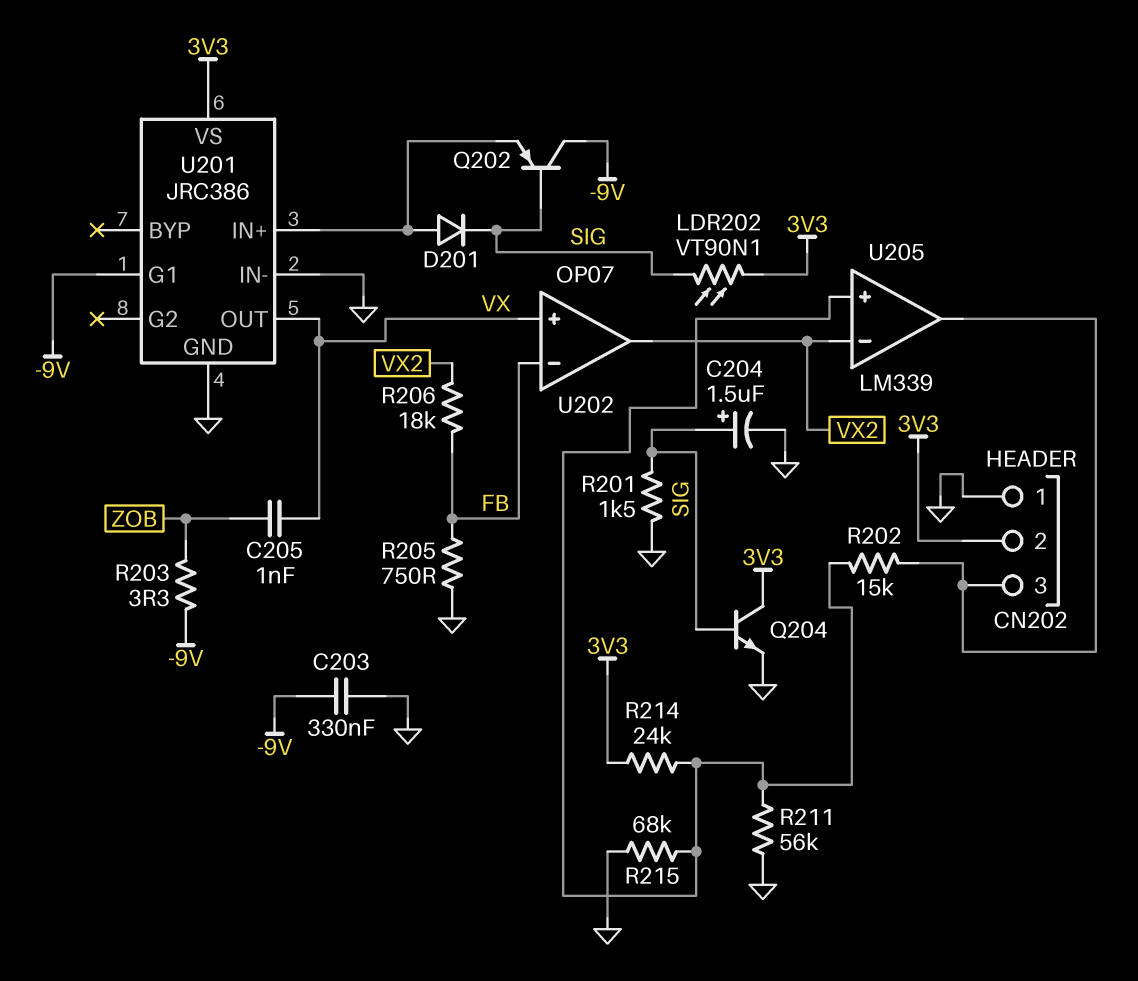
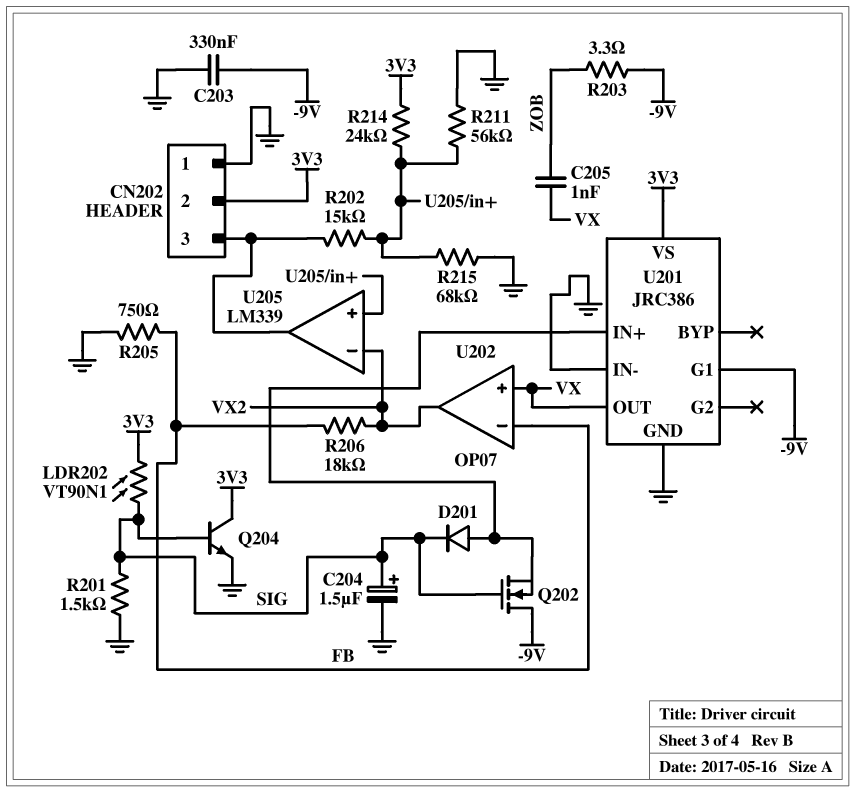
Q202: PNP (B SIG, C -9V, E U201/IN+) -> NMOS (G SIG, D -9V, S U201/IN+)

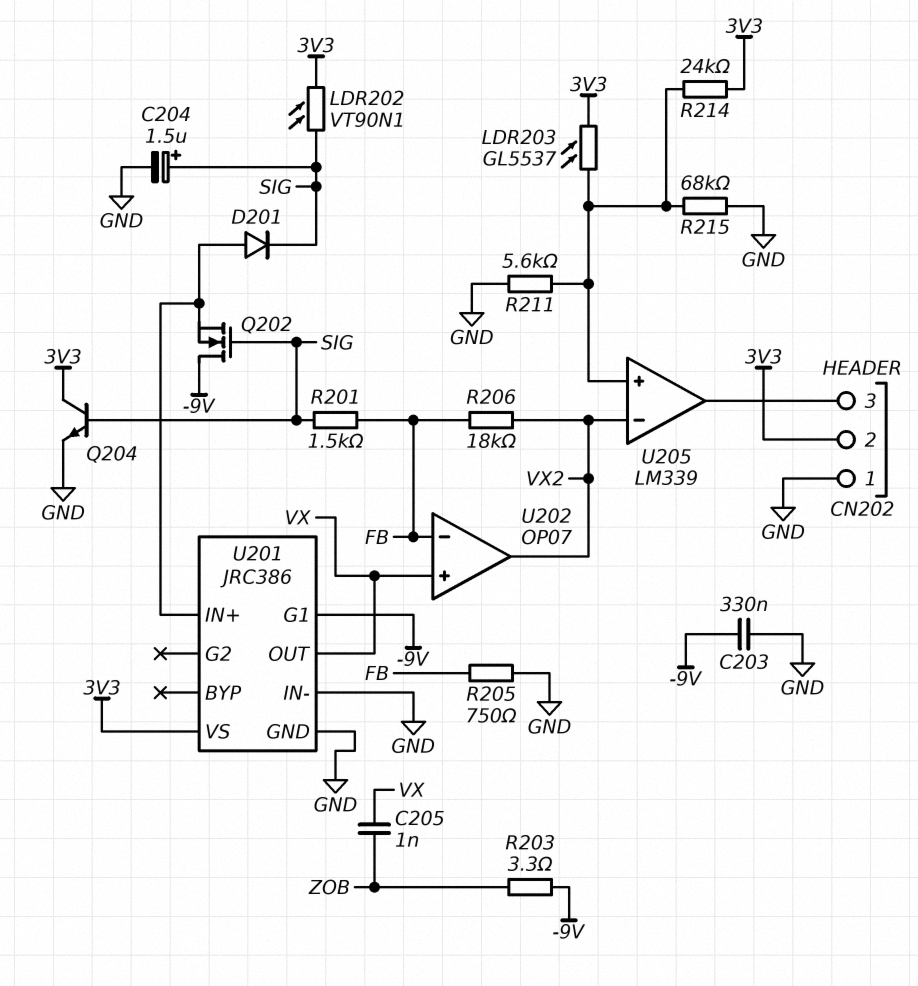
LDR203: none -> GL5537 (3V3, U205/in+)
R201: 1.5k (GND, SIG) -> 1.5k (FB, SIG)
R202: 15k (CN202/3, U205/in+) -> none
R211: 56k (GND, U205/in+) -> 5.6k (GND, U205/in+)

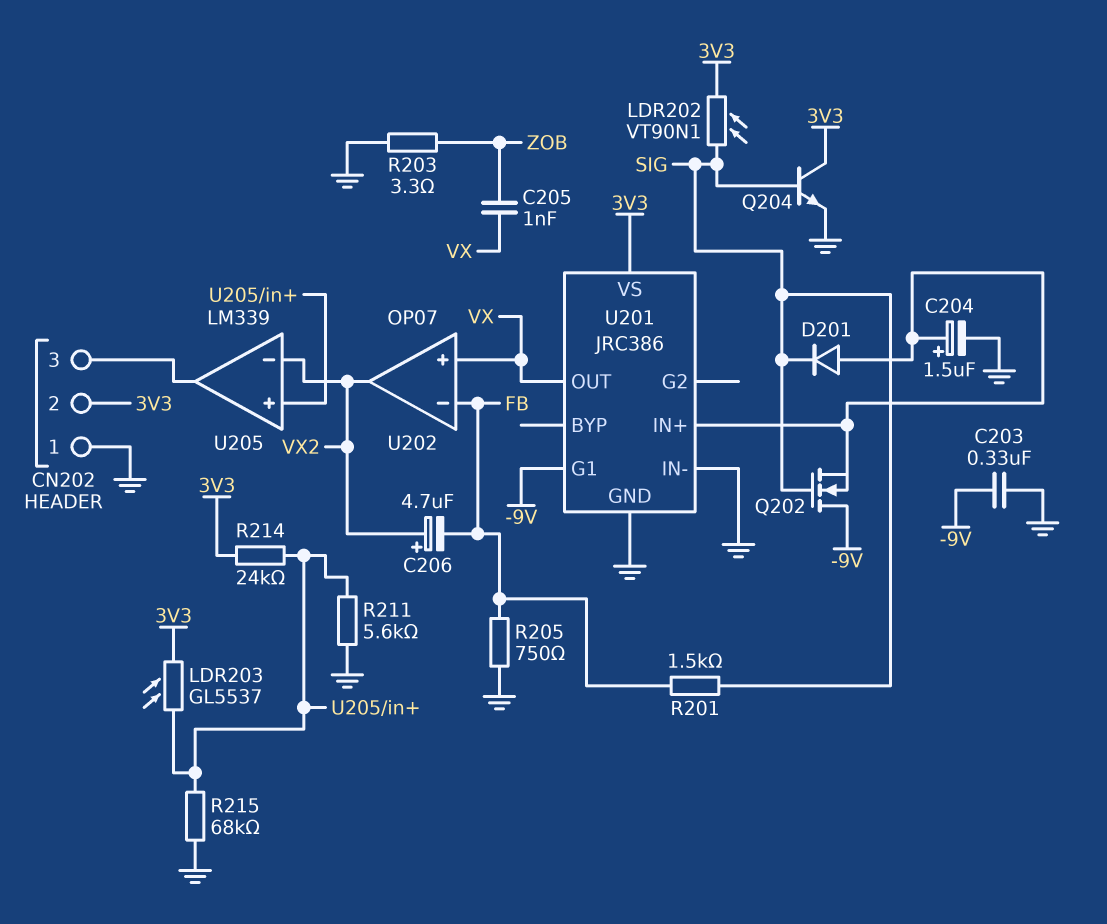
C204: 1.5uF (plus SIG, minus GND) -> 1.5uF (plus U201/IN+, minus GND)
C206: none -> 4.7uF (plus VX2, minus FB)
R203: 3.3 (-9V, ZOB) -> 3.3 (GND, ZOB)
R206: 18k (FB, VX2) -> none

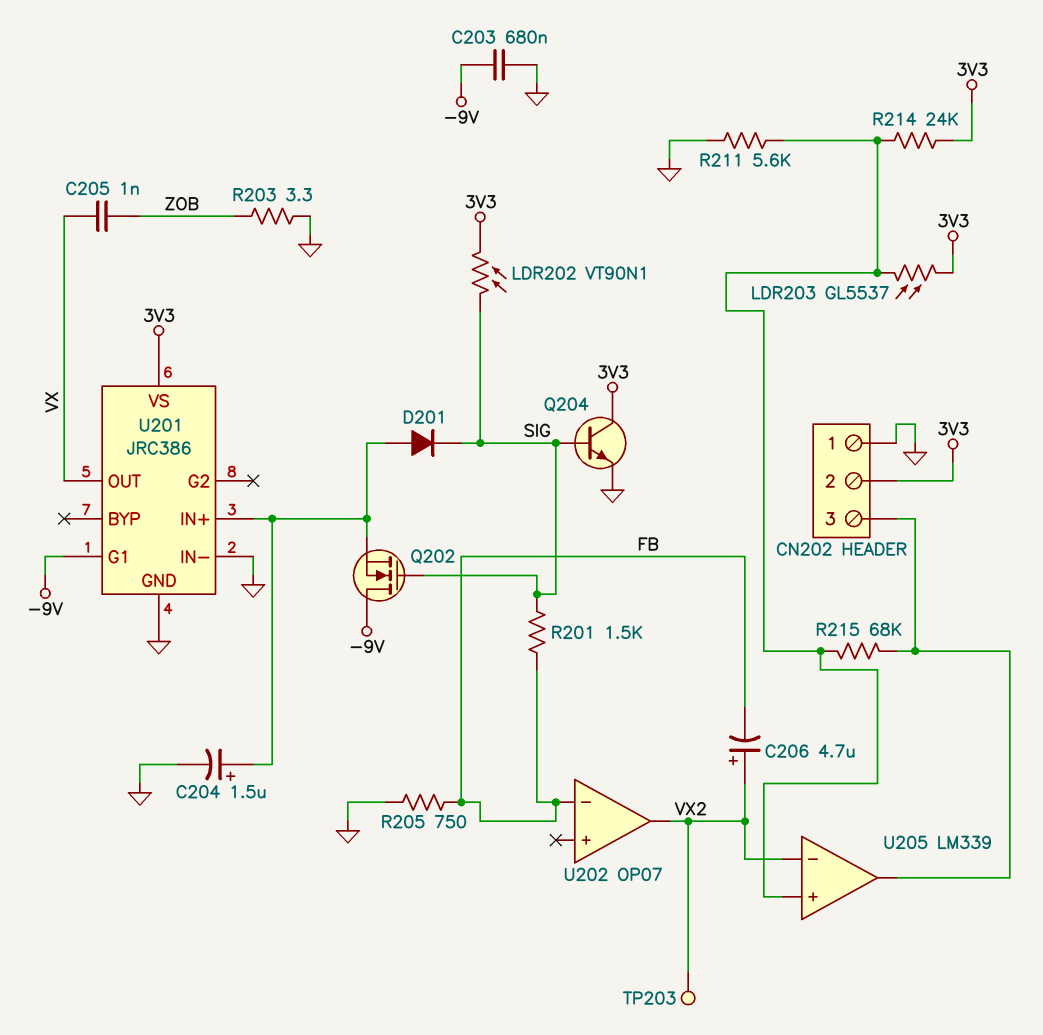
C203: 330nF (-9V, GND) -> 680nF (-9V, GND)
R215: 68k (GND, U205/in+) -> 68k (CN202/3, U205/in+)
TP203: none -> test point (VX2)
U202 pin in+: VX -> none

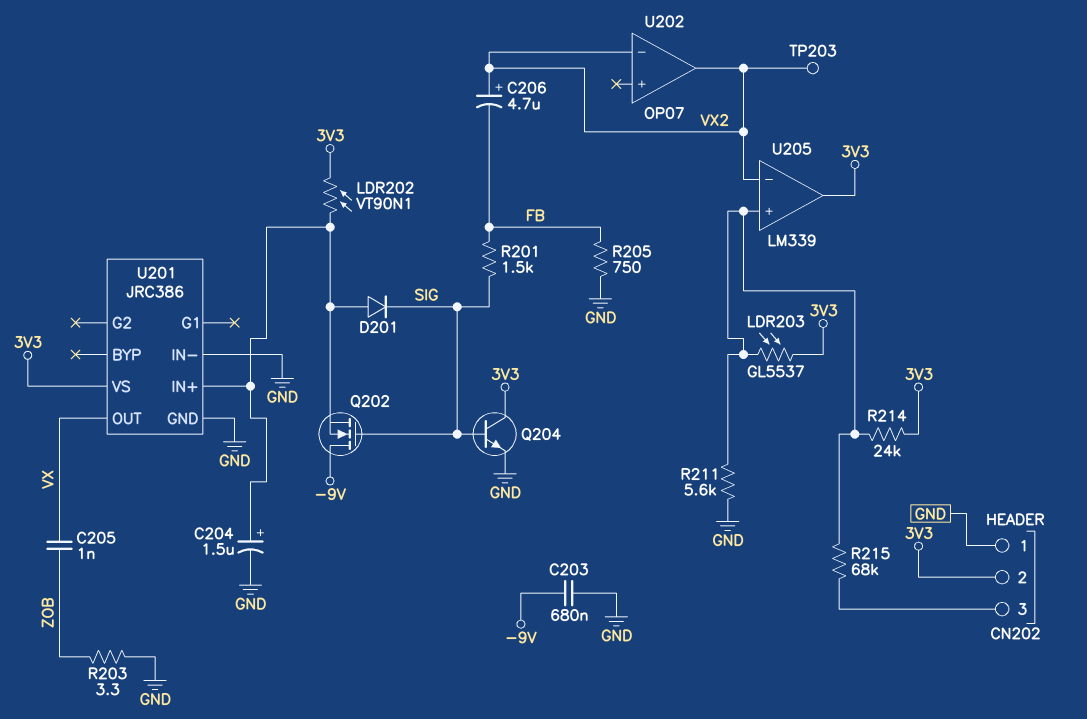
LDR202: VT90N1 (3V3, SIG) -> VT90N1 (3V3, U201/IN+)
U201 pin G1: -9V -> none
U202 pin in-: FB -> VX2
U205 pin out: CN202/3 -> 3V3

